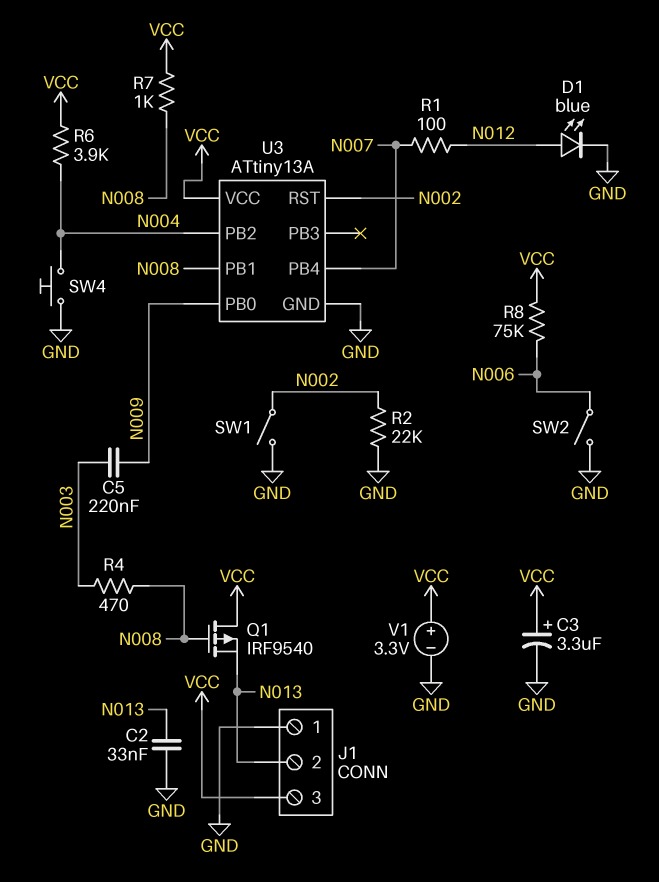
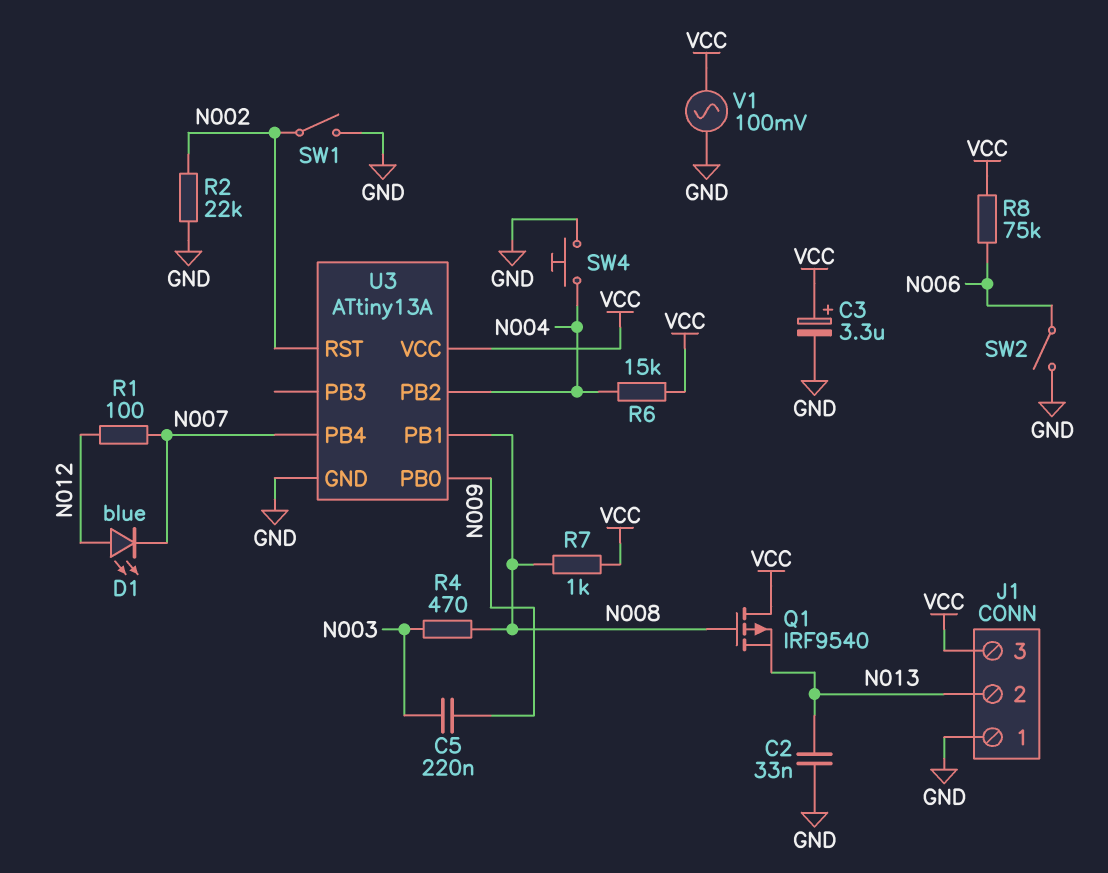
D1: LED blue (A N012, K GND) -> LED blue (A N012, K N007)
R6: 3.9k (N004, VCC) -> 15k (N004, VCC)
V1: 3.3V (plus VCC, minus GND) -> AC 100mV (GND, VCC)

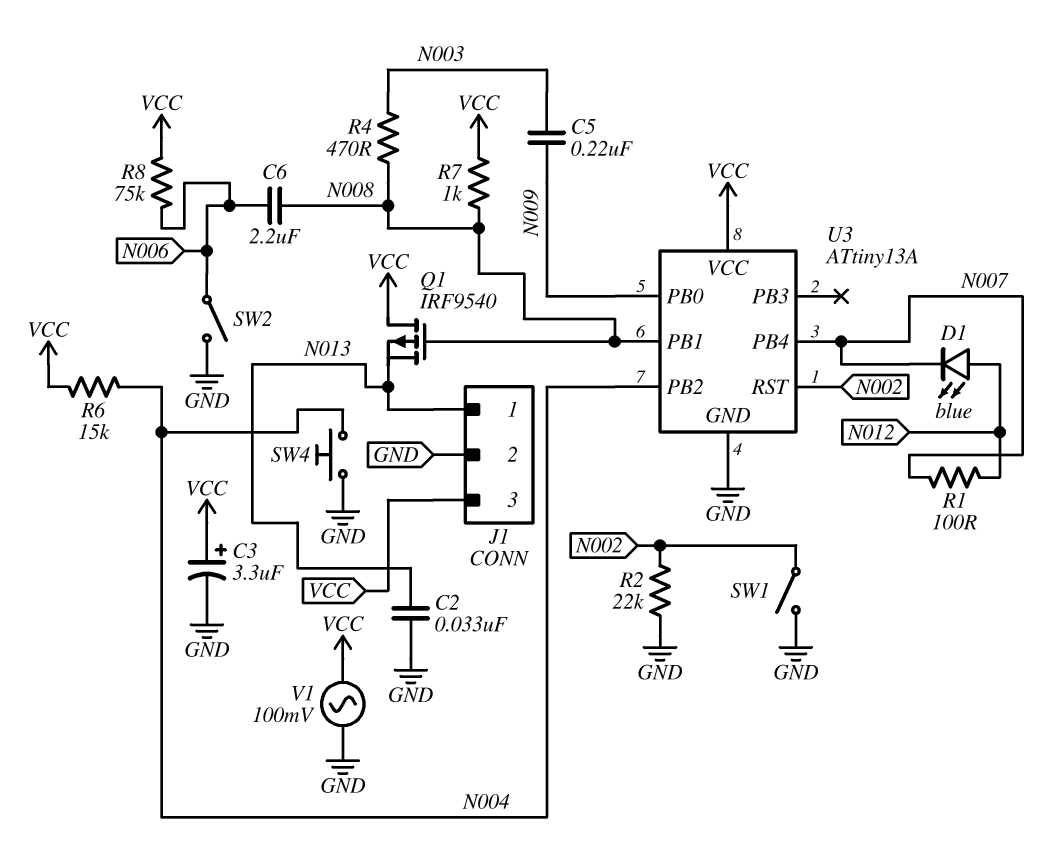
C6: none -> 2.2uF (N006, N008)
J1 pin 1: GND -> N013
J1 pin 2: N013 -> GND

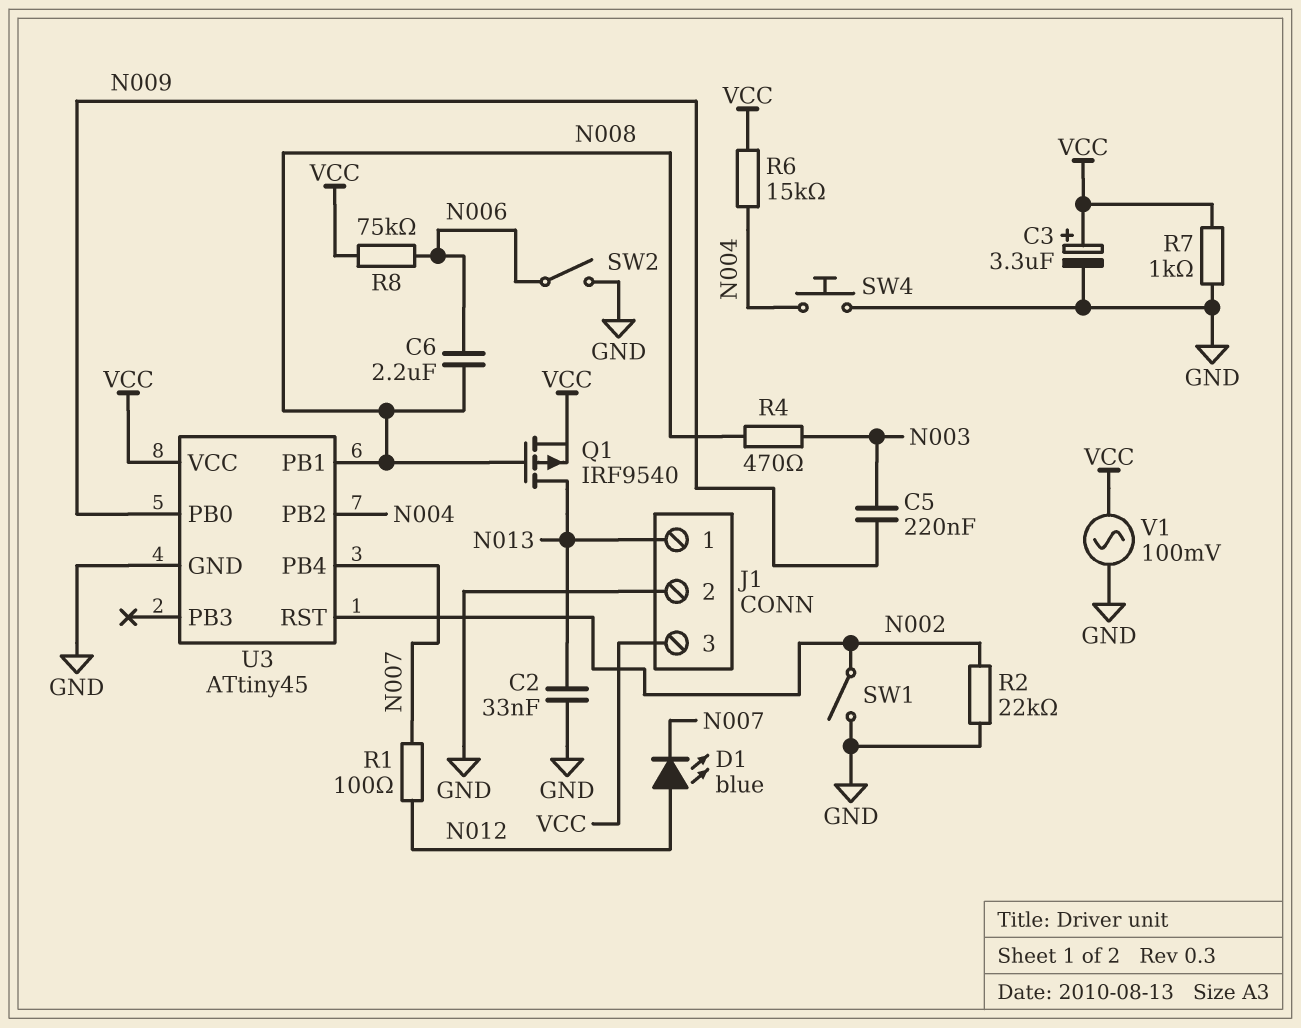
Q1: PMOS IRF9540 (G N008, D VCC, S N013) -> PMOS IRF9540 (G N008, D N013, S VCC)
R7: 1k (N008, VCC) -> 1k (GND, VCC)
U3: ATtiny13A -> ATtiny45

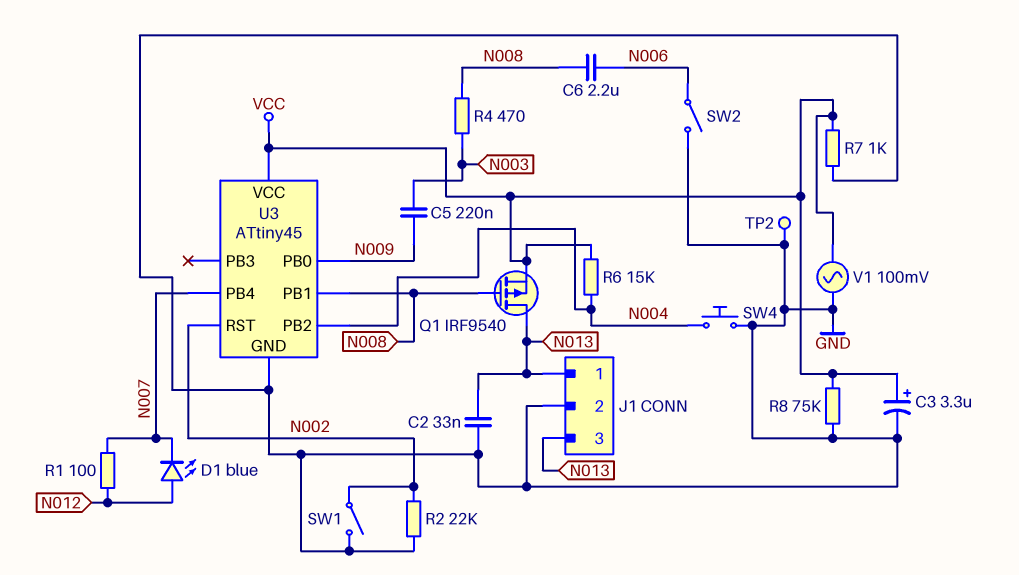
J1 pin 3: VCC -> N013
R8: 75k (N006, VCC) -> 75k (GND, VCC)
TP2: none -> test point (GND)

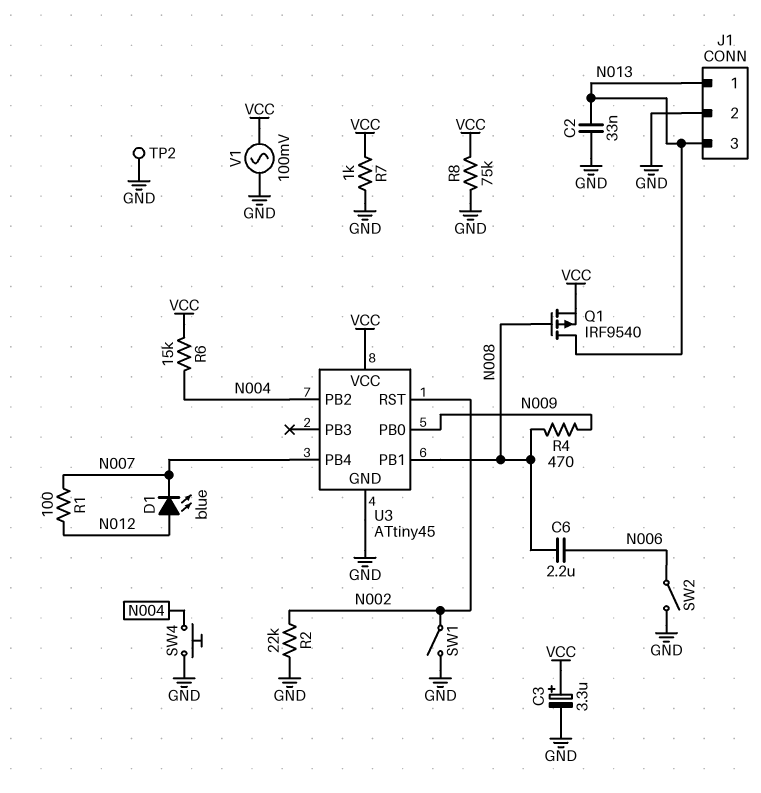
C5: 220nF (N003, N009) -> none
R4: 470 (N003, N008) -> 470 (N008, N009)

